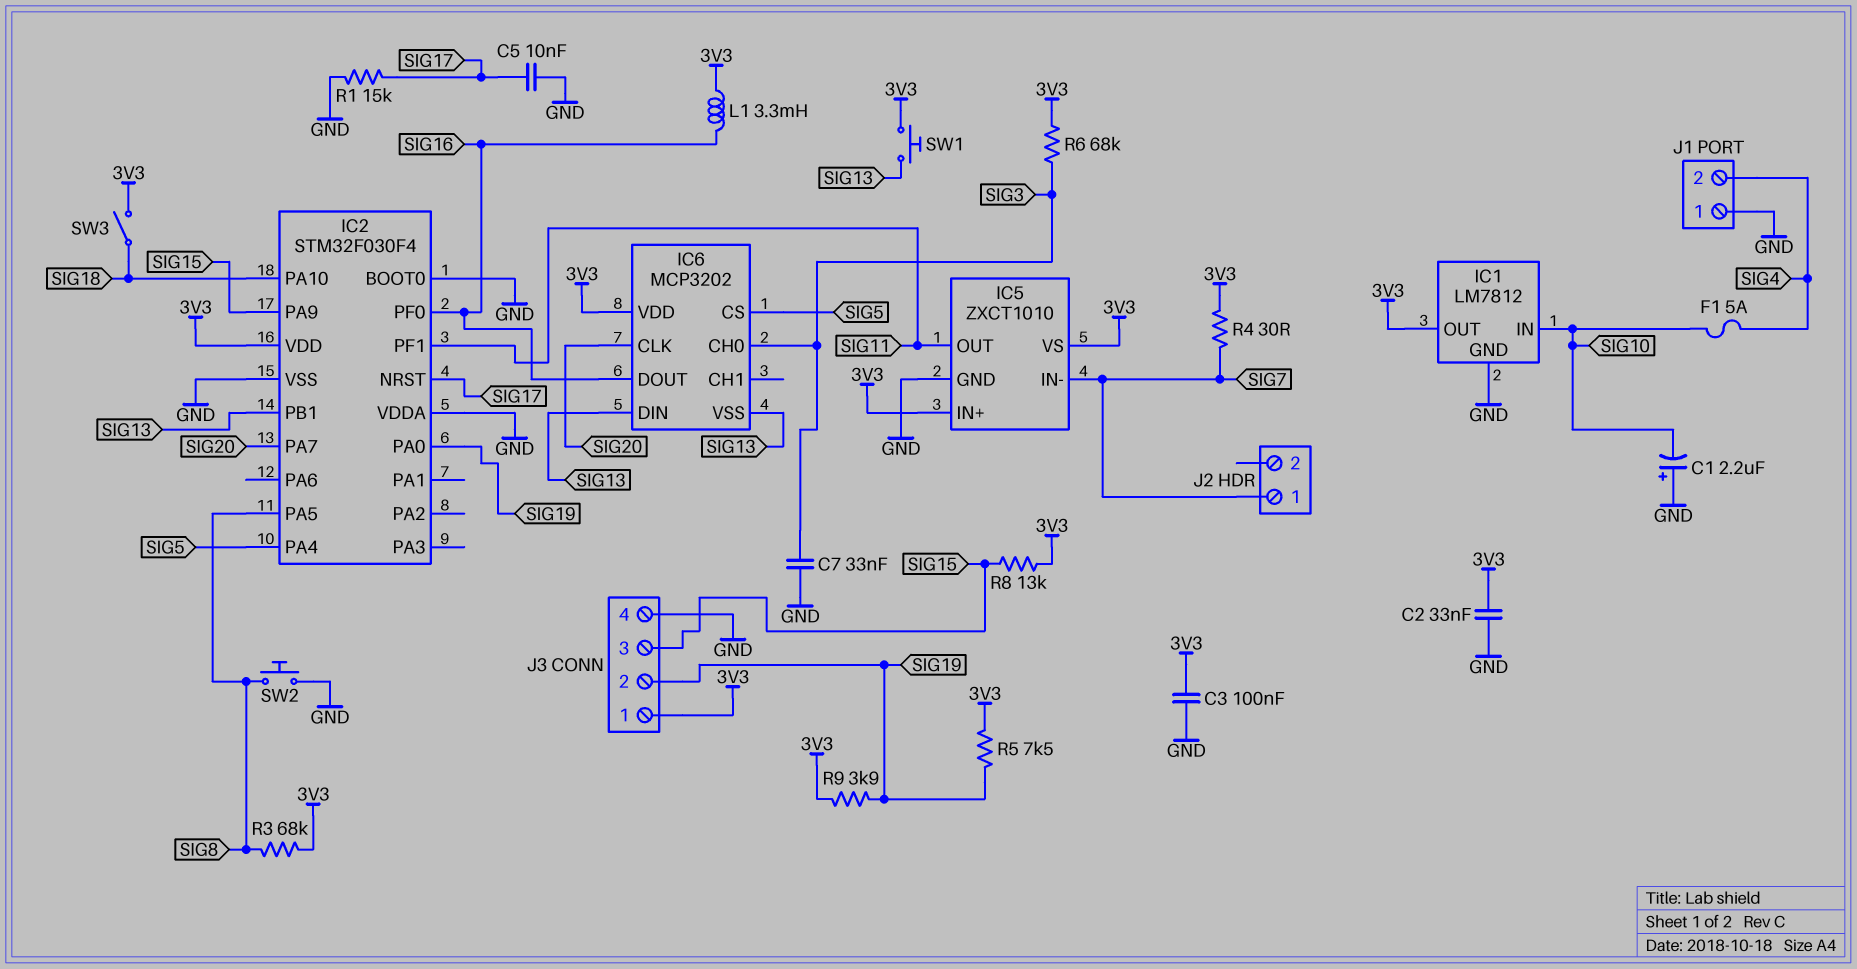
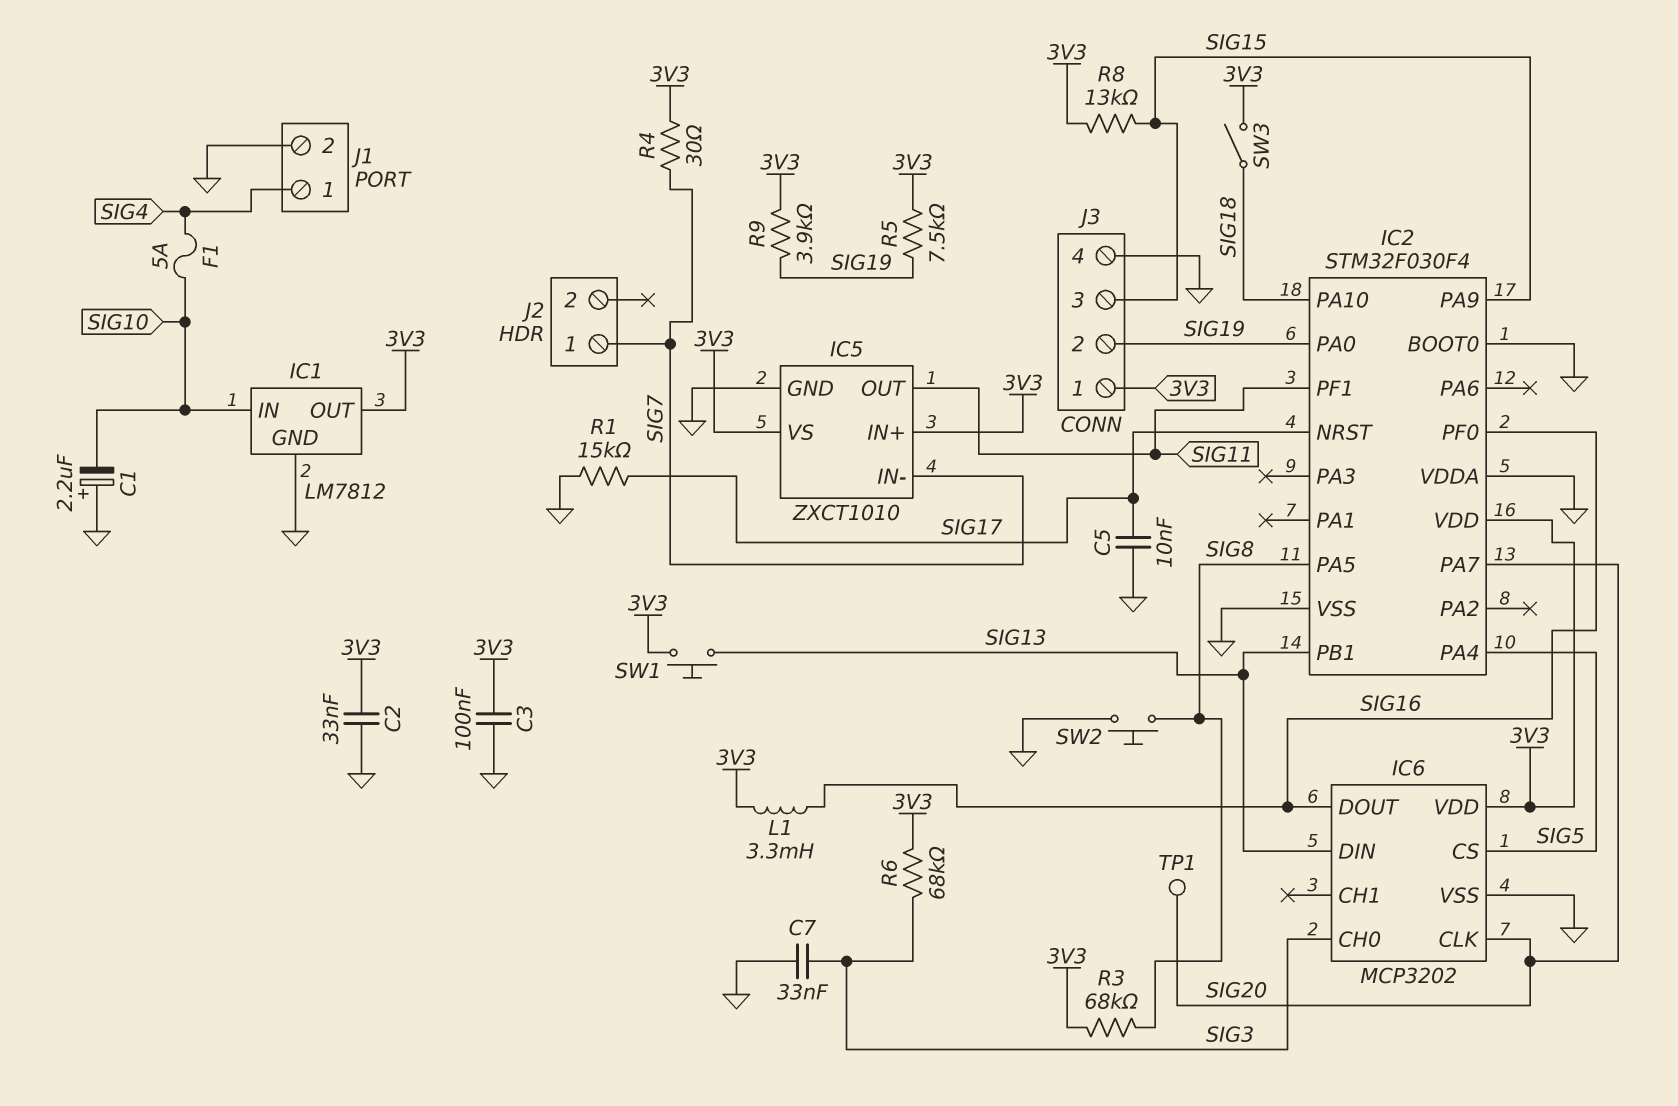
IC6 pin VSS: SIG13 -> GND
J1 pin 1: GND -> SIG4
J1 pin 2: SIG4 -> GND
TP1: none -> test point (SIG20)

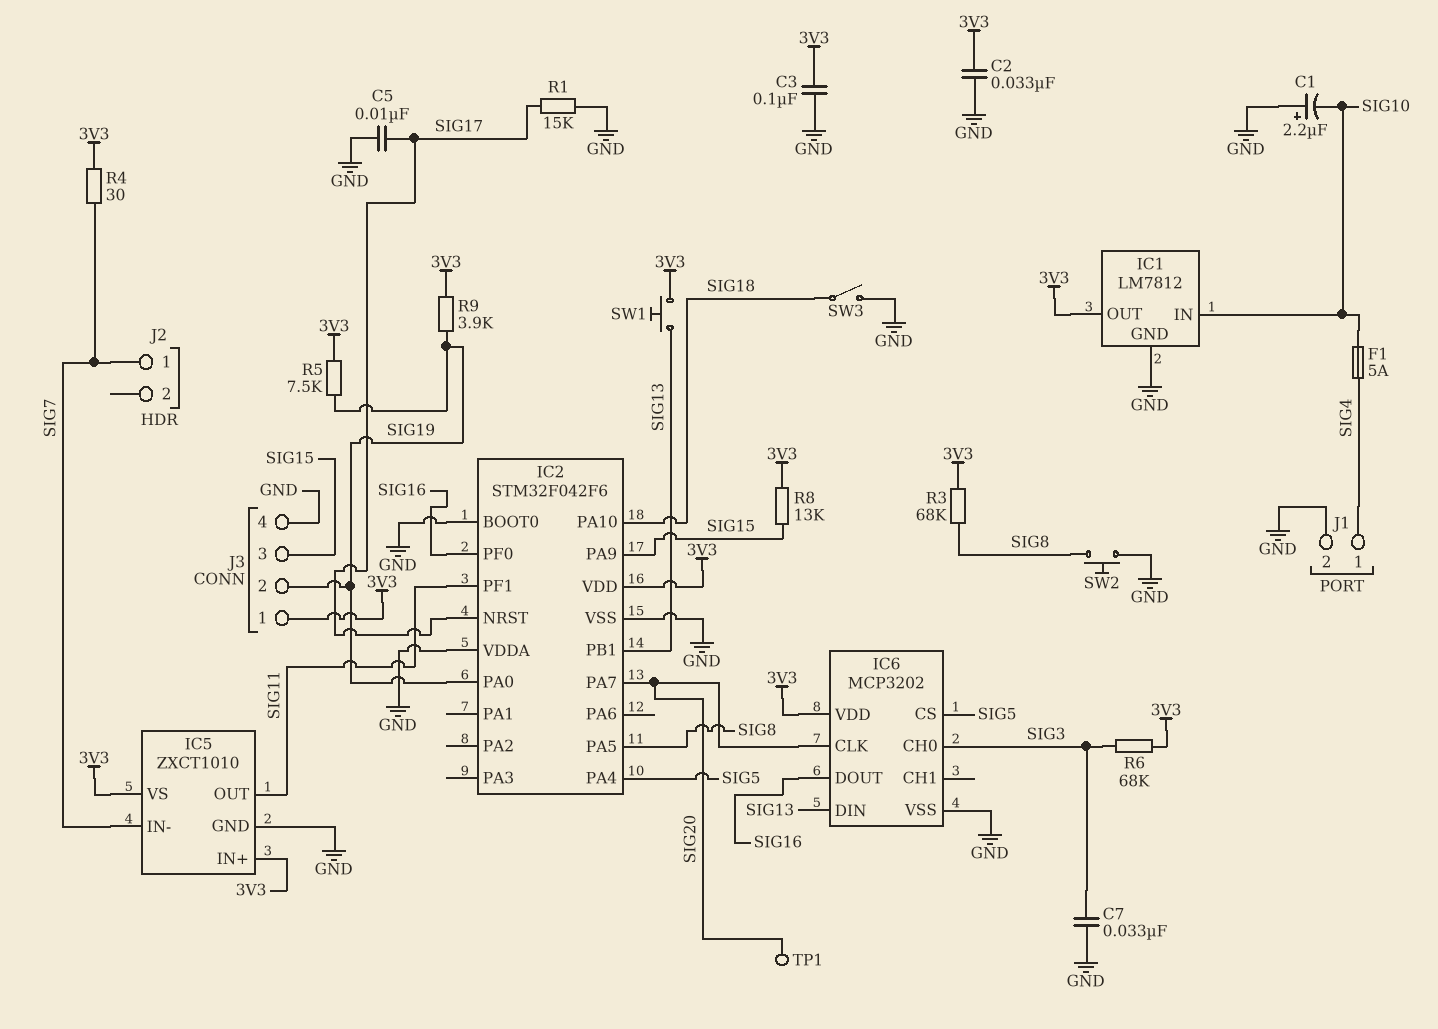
IC2: STM32F030F4 -> STM32F042F6
L1: 3.3mH (3V3, SIG16) -> none
SW3: switch (3V3, SIG18) -> switch (GND, SIG18)

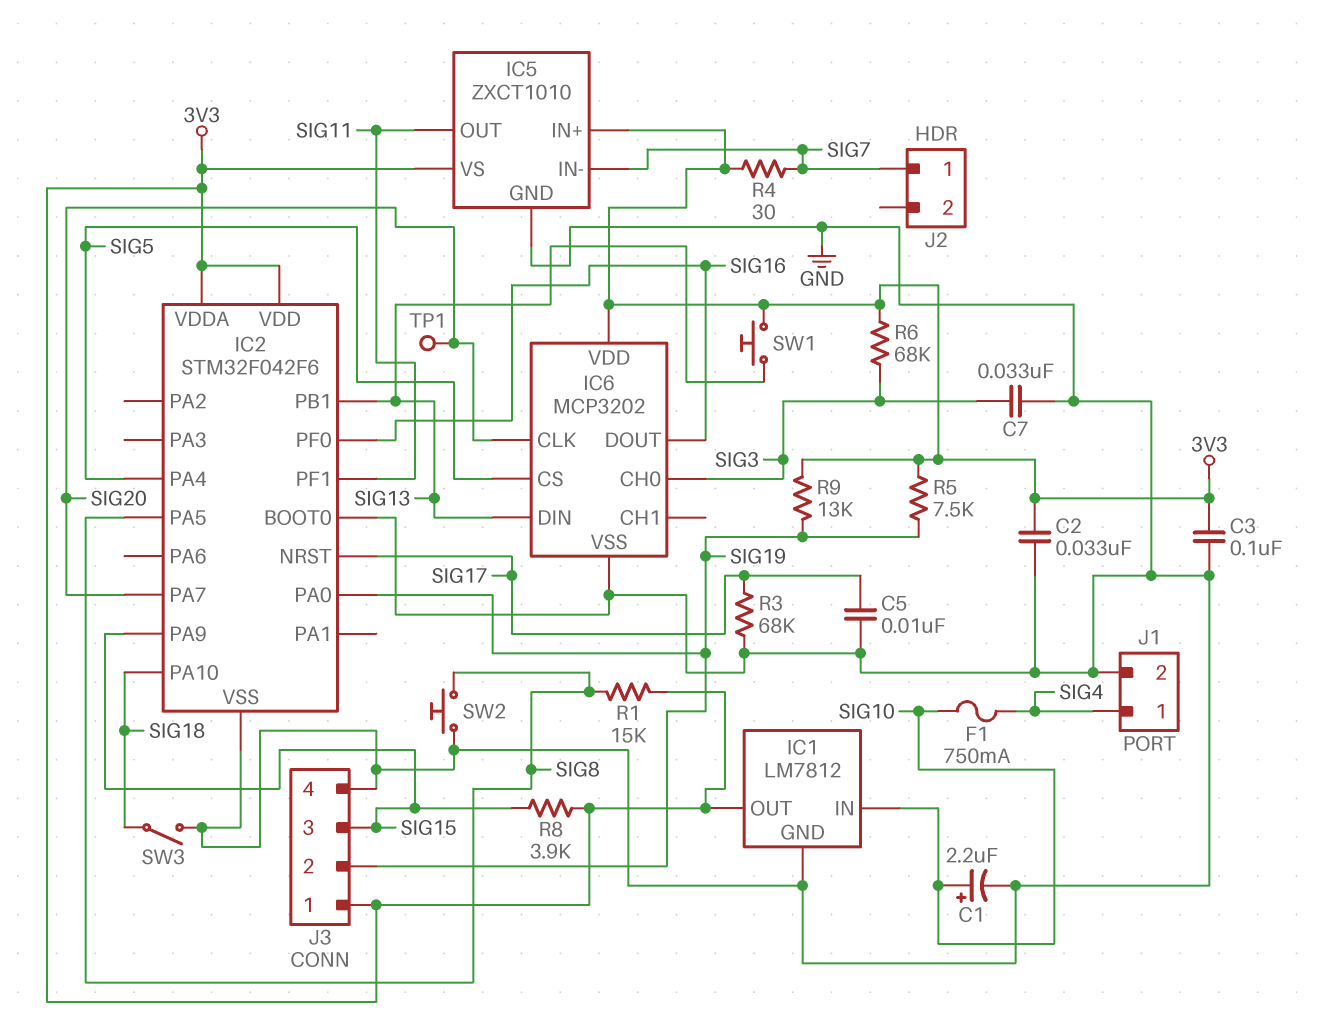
C1: 2.2uF (plus GND, minus SIG10) -> 2.2uF (plus SIG10, minus GND)
F1: 5A (SIG4, SIG10) -> 750mA (SIG4, SIG10)
IC2 pin VDDA: GND -> 3V3
R1: 15k (GND, SIG17) -> 15k (3V3, SIG8)
R3: 68k (3V3, SIG8) -> 68k (GND, SIG17)
R8: 13k (3V3, SIG15) -> 3.9k (3V3, SIG15)
R9: 3.9k (3V3, SIG19) -> 13k (3V3, SIG19)

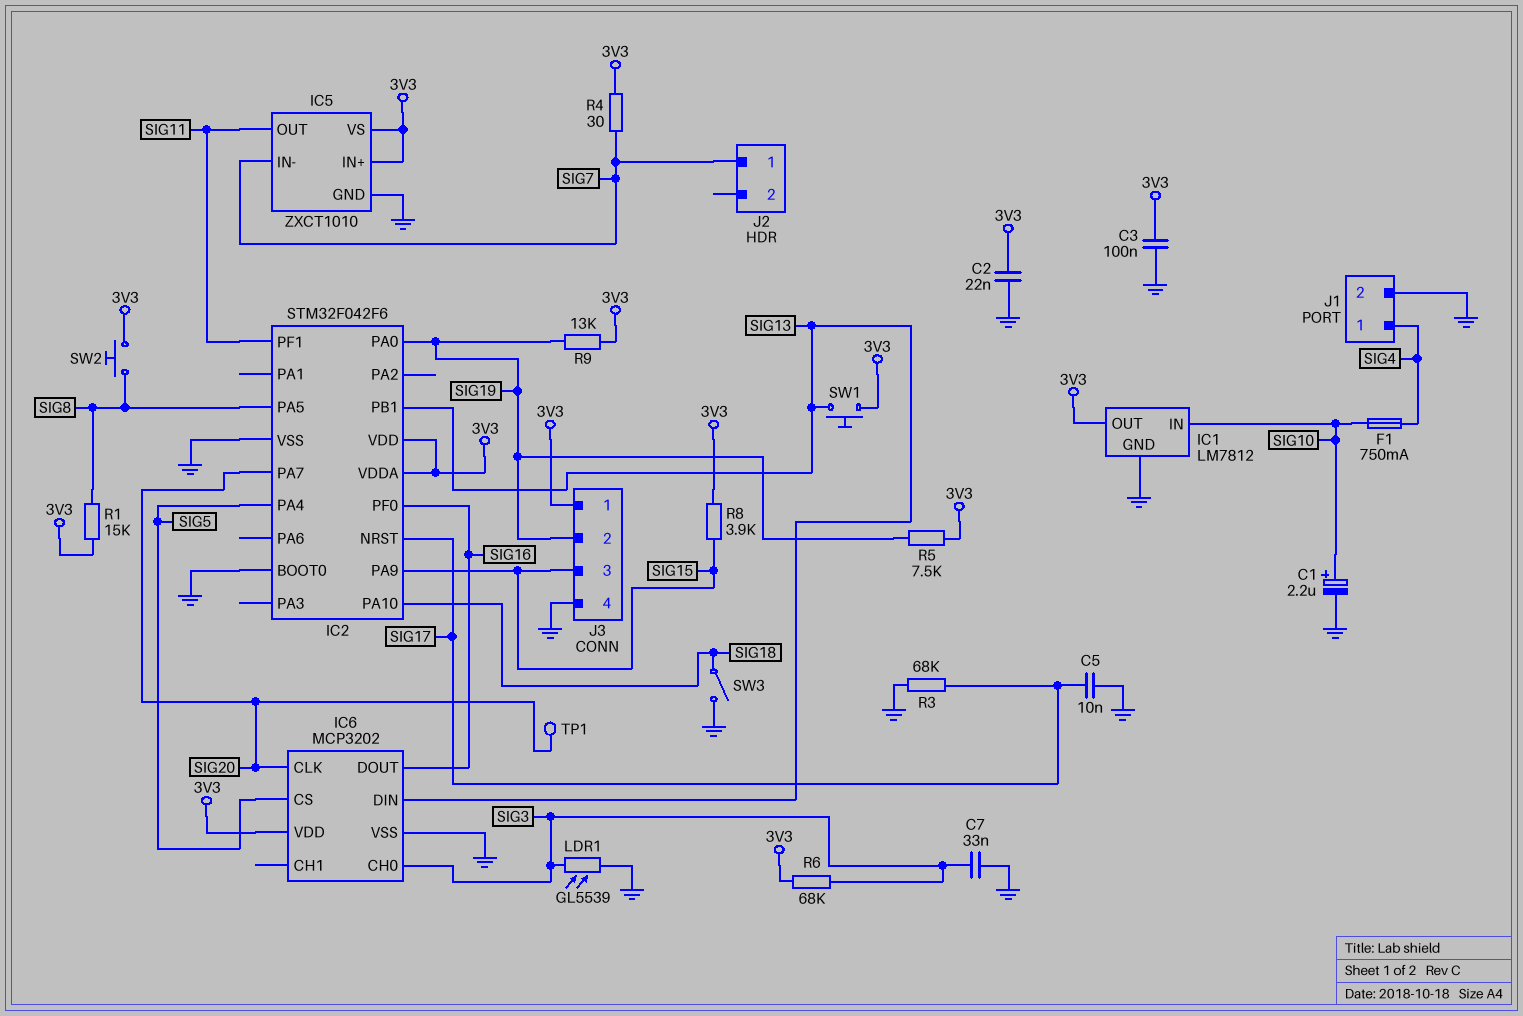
C2: 33nF (3V3, GND) -> 22nF (3V3, GND)
LDR1: none -> GL5539 (GND, SIG3)
SW2: button (GND, SIG8) -> button (3V3, SIG8)

